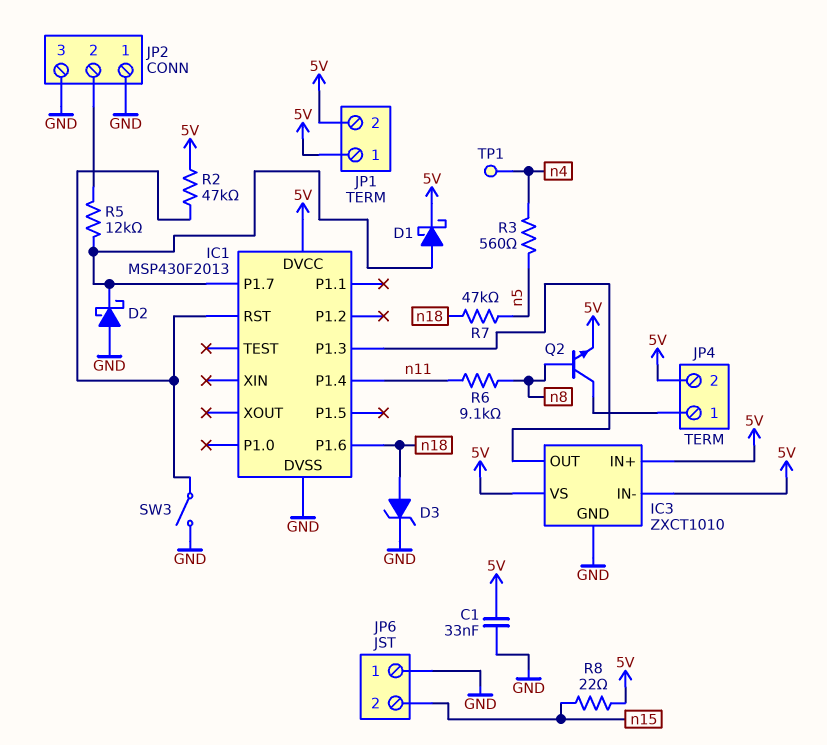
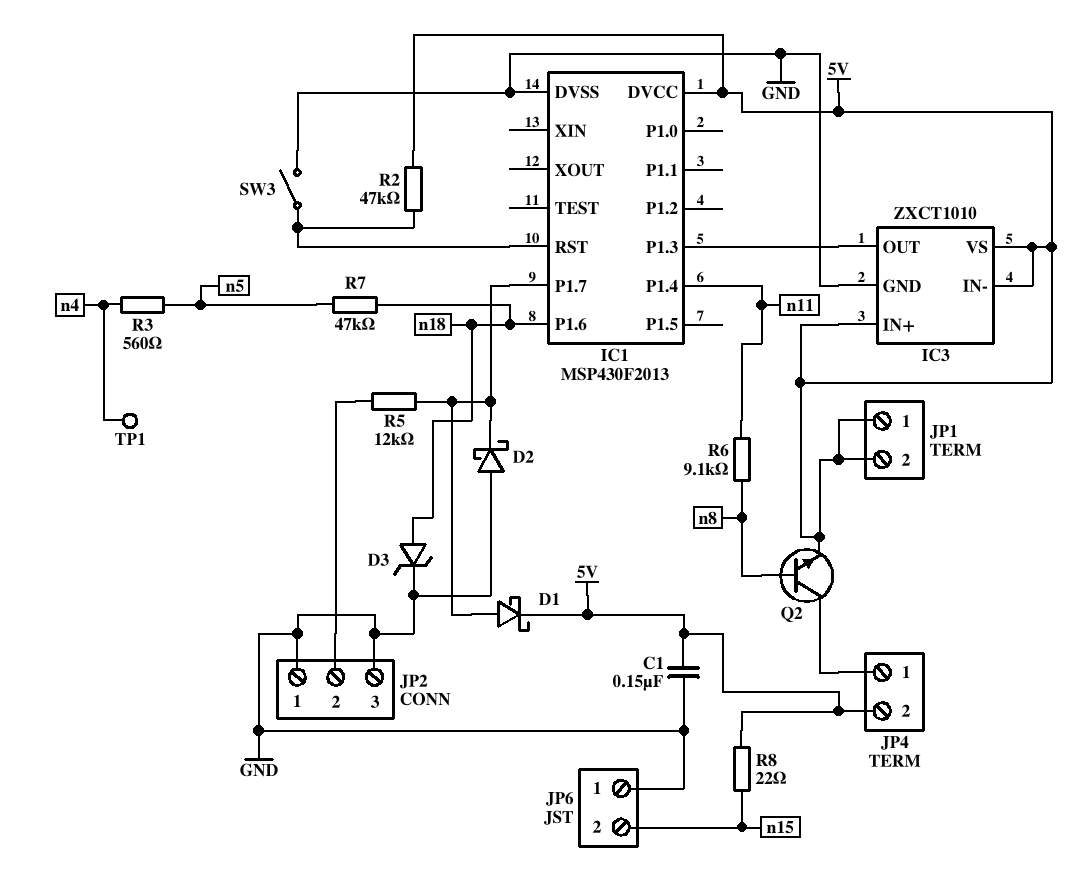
C1: 33nF (5V, GND) -> 150nF (5V, GND)

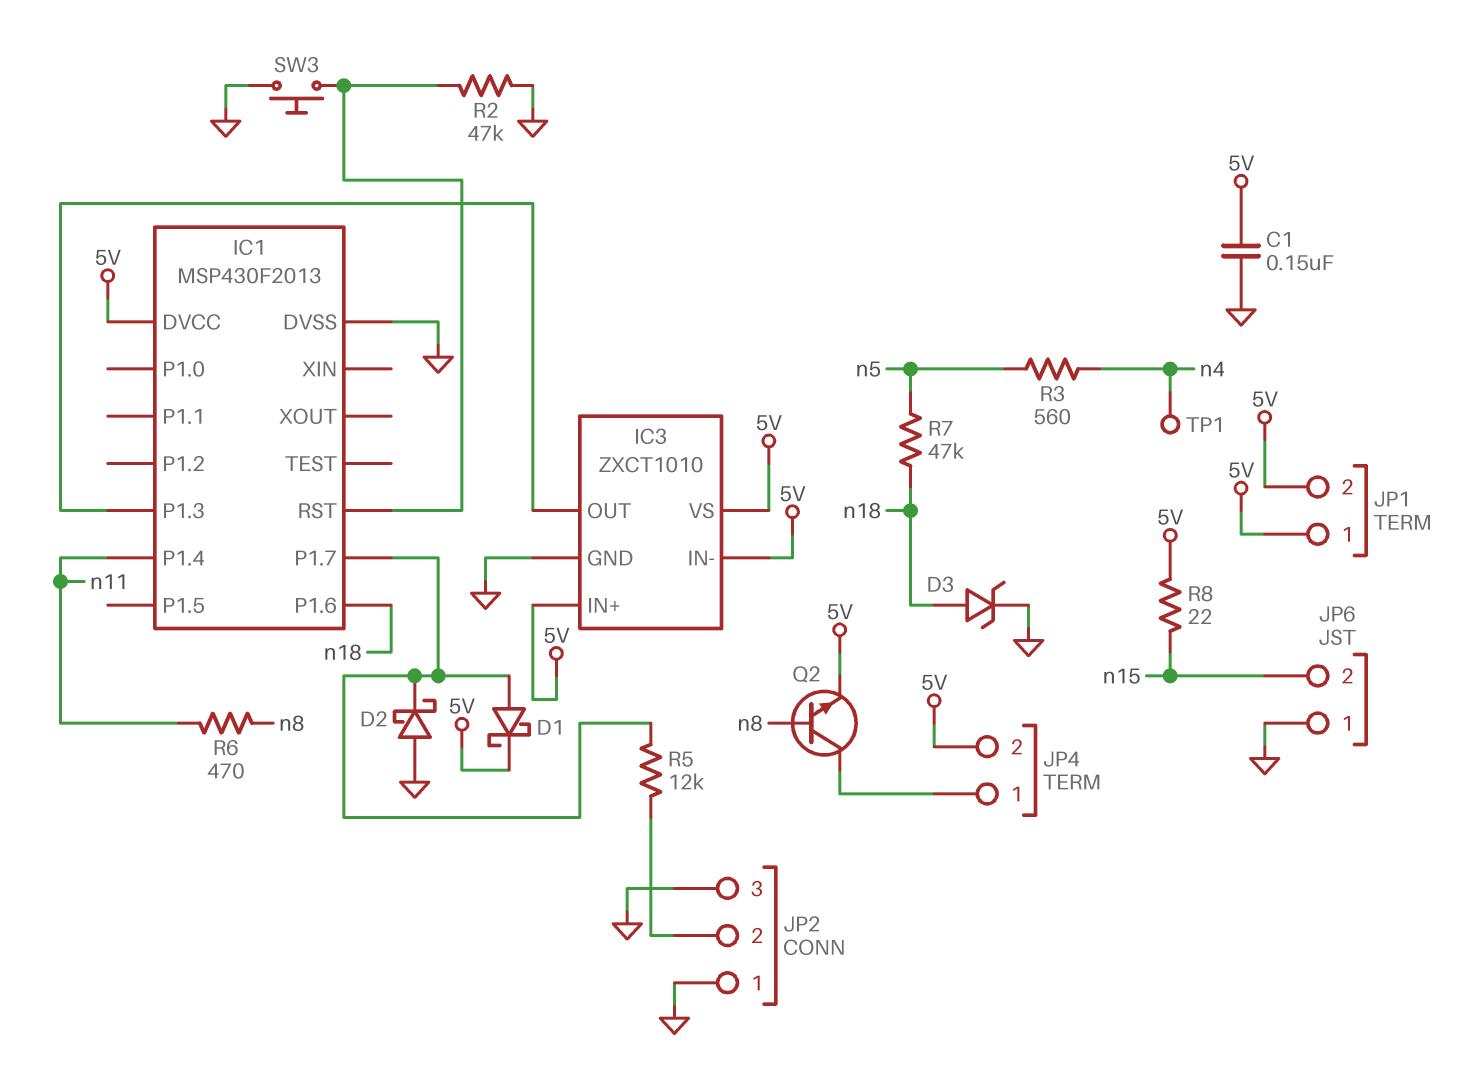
R2: 47k (5V, IC1/RST) -> 47k (GND, IC1/RST)
R6: 9.1k (n8, n11) -> 470 (n8, n11)
SW3: switch (GND, IC1/RST) -> button (GND, IC1/RST)

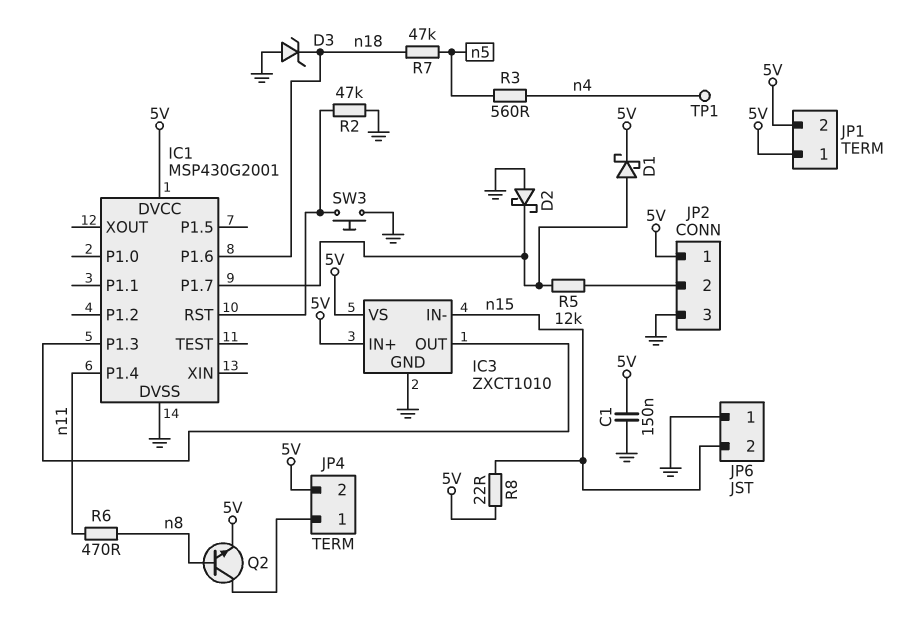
D3: zener (A n18, K GND) -> zener (A GND, K n18)
IC1: MSP430F2013 -> MSP430G2001
IC3 pin IN-: 5V -> n15
JP2 pin 1: GND -> 5V

